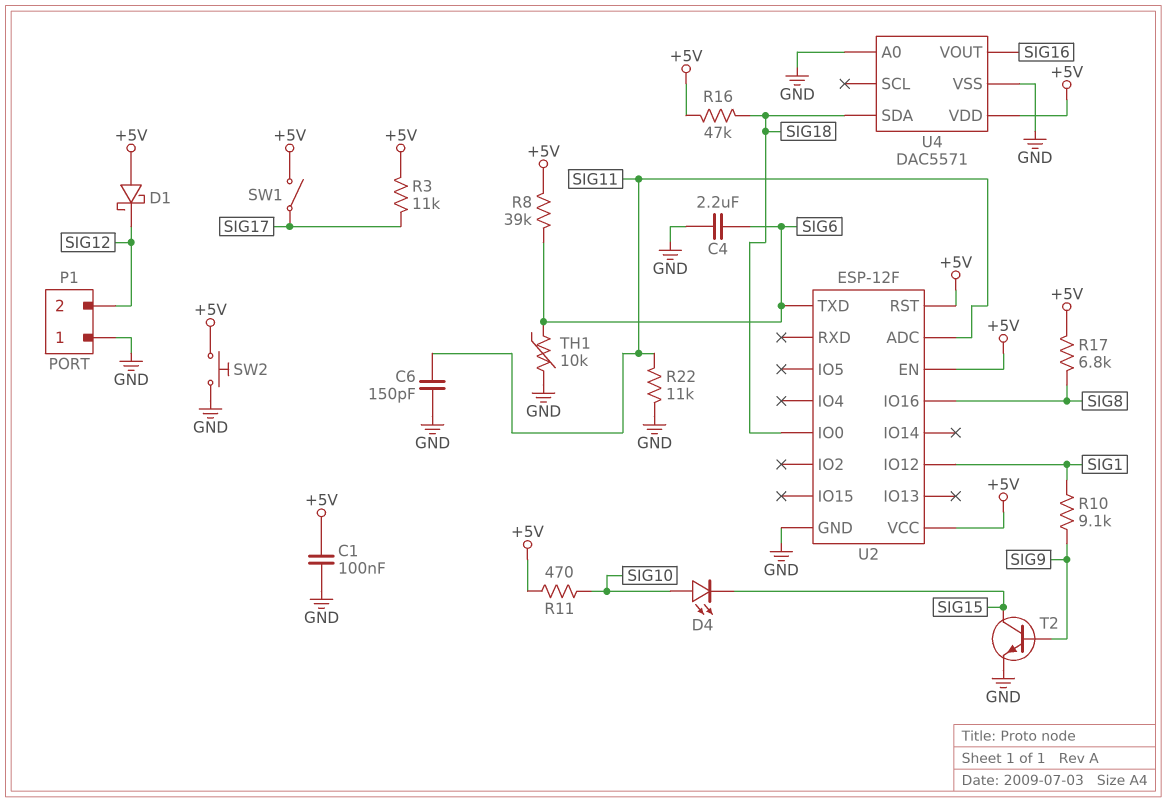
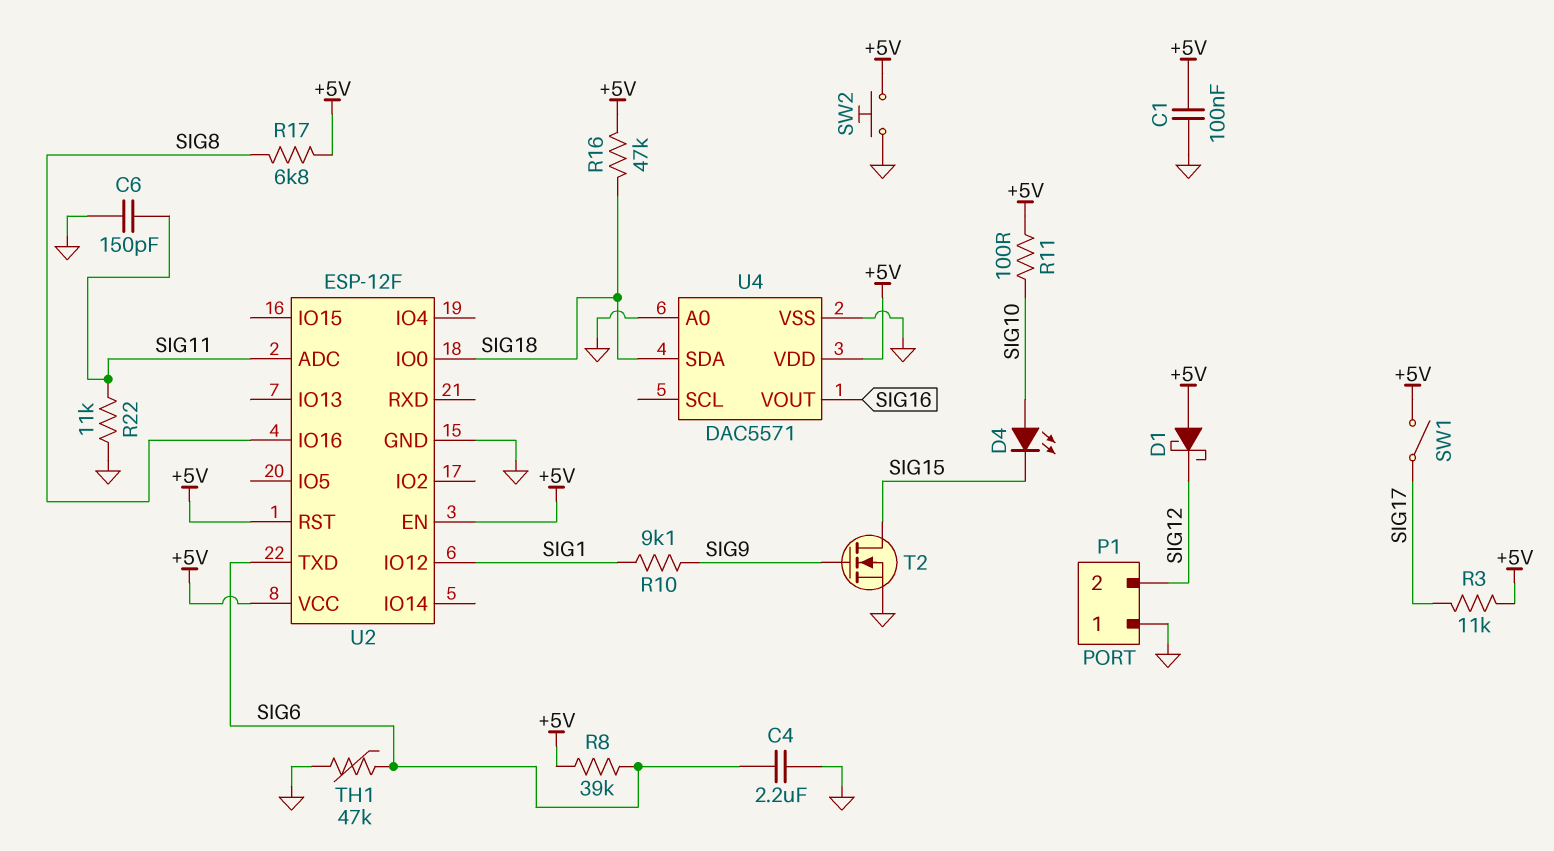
R11: 470 (+5V, SIG10) -> 100 (+5V, SIG10)
T2: NPN (B SIG9, C SIG15, E GND) -> NMOS (G SIG9, D SIG15, S GND)
TH1: 10k (GND, SIG6) -> 47k (GND, SIG6)

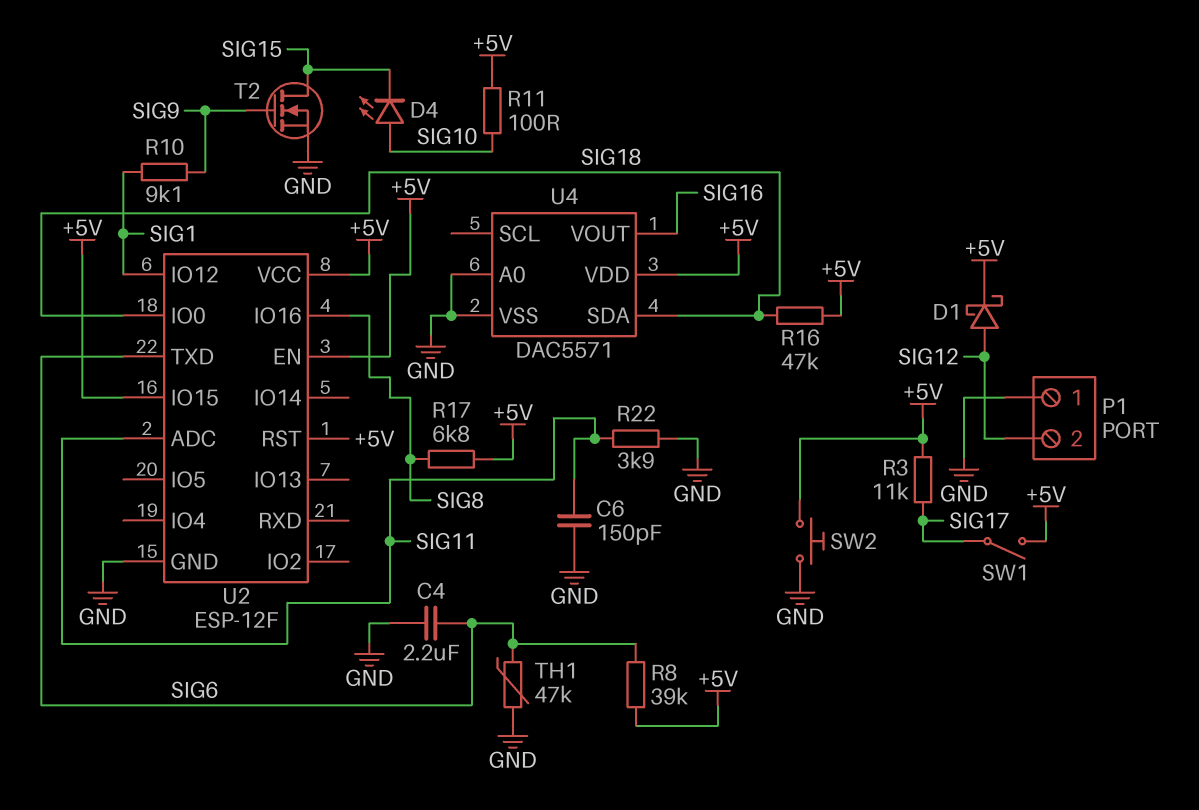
C1: 100nF (+5V, GND) -> none
D1: schottky (A +5V, K SIG12) -> schottky (A SIG12, K +5V)
R22: 11k (GND, SIG11) -> 3.9k (GND, SIG11)
U2 pin IO15: none -> +5V

